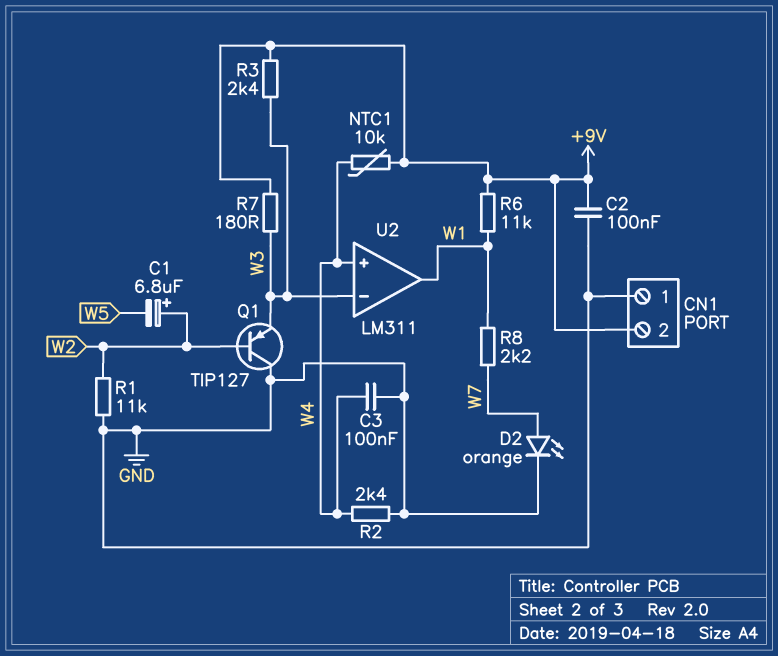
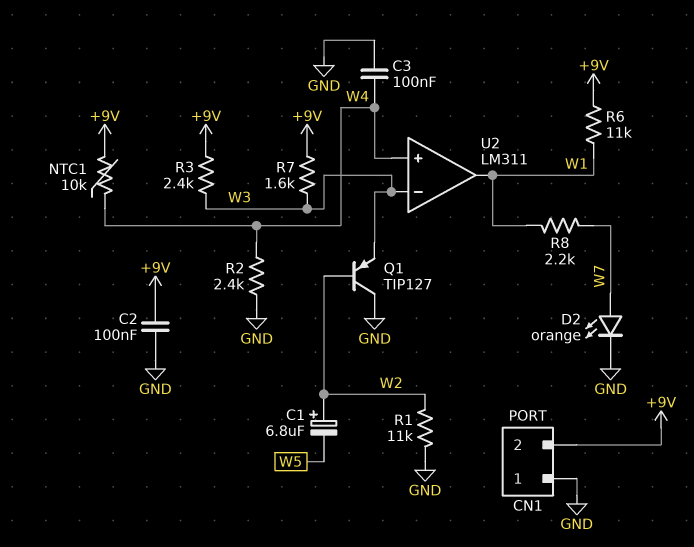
R7: 180 (+9V, W3) -> 1.6k (+9V, W3)

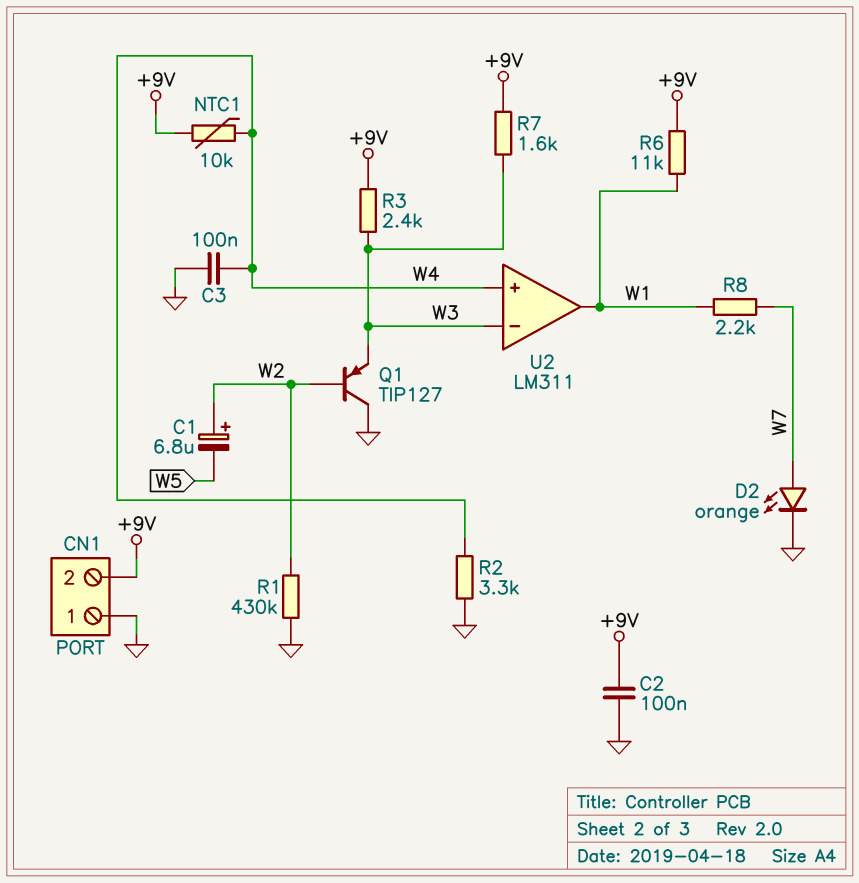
R1: 11k (GND, W2) -> 430k (GND, W2)
R2: 2.4k (GND, W4) -> 3.3k (GND, W4)

